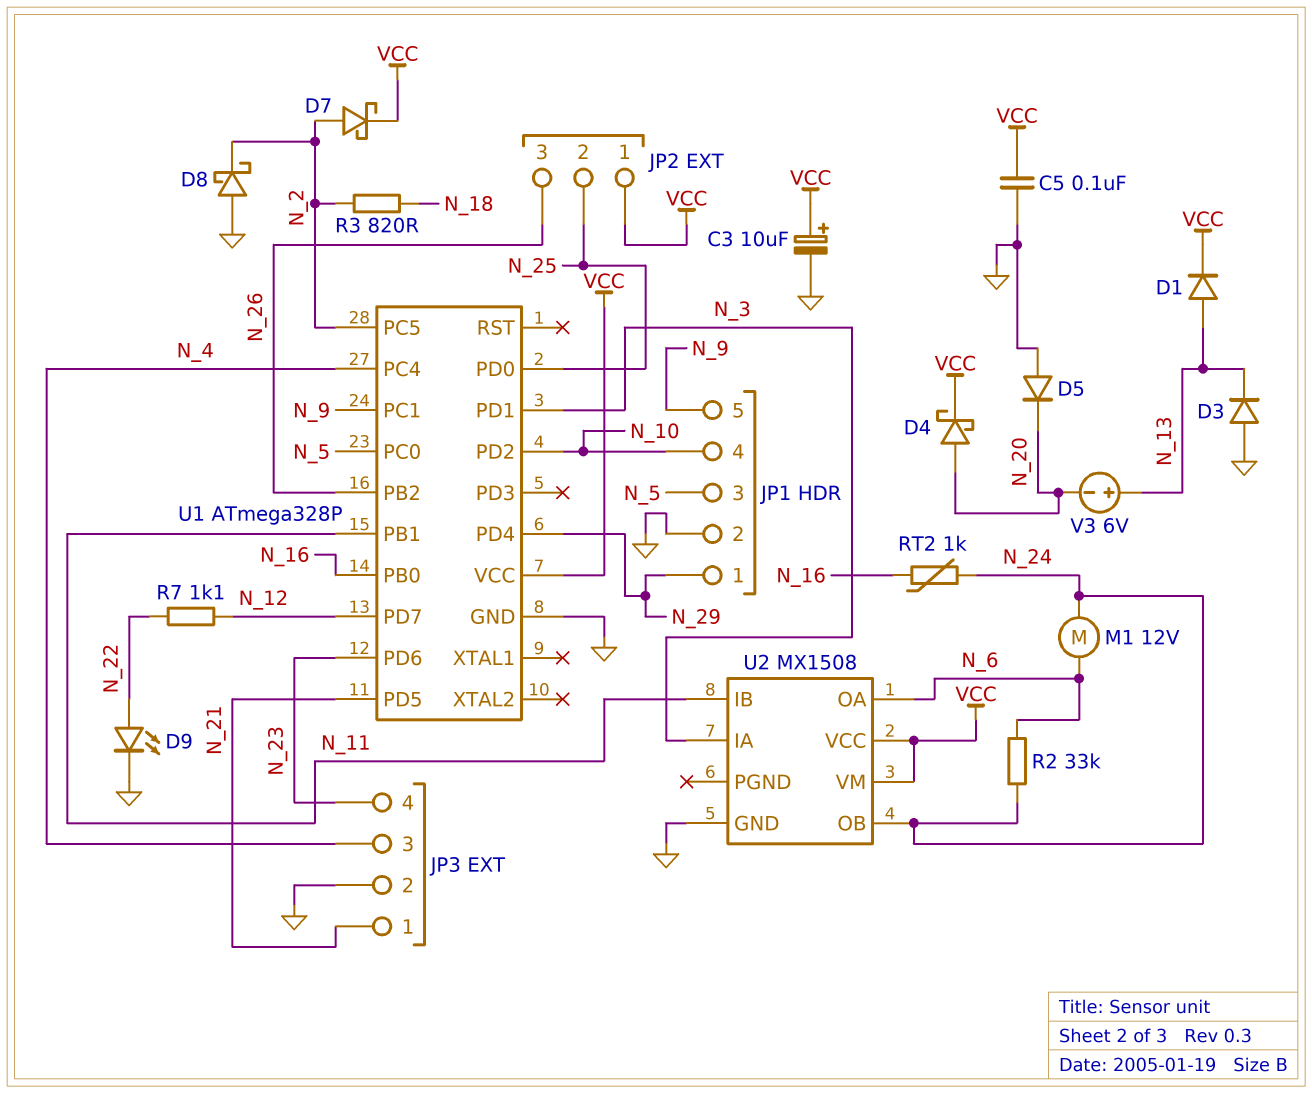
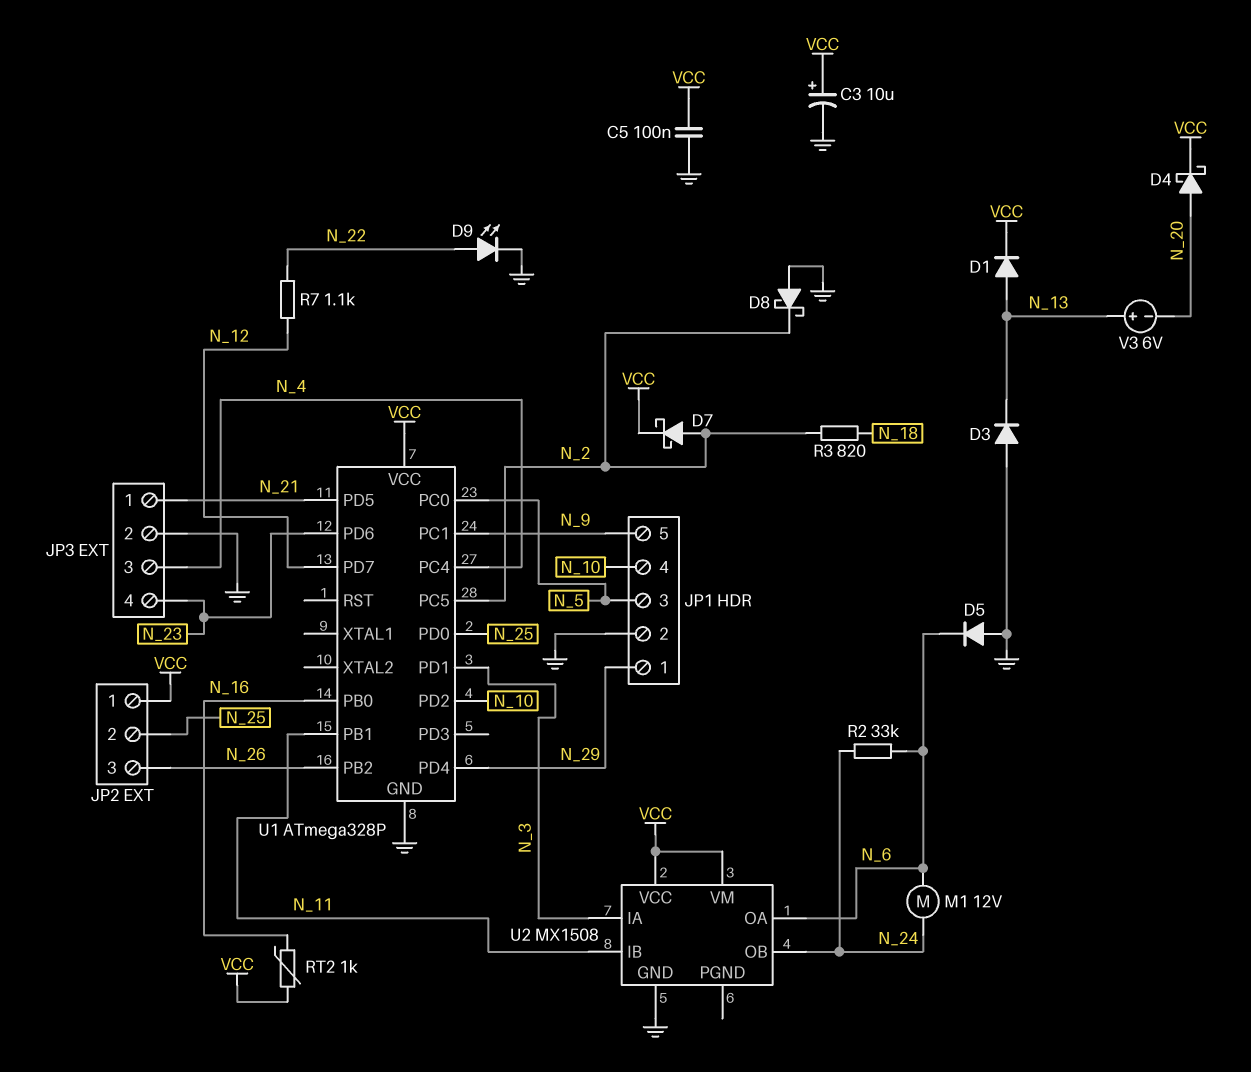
D5: diode (A GND, K N_20) -> diode (A GND, K N_6)
RT2: 1k (N_16, N_24) -> 1k (N_16, VCC)

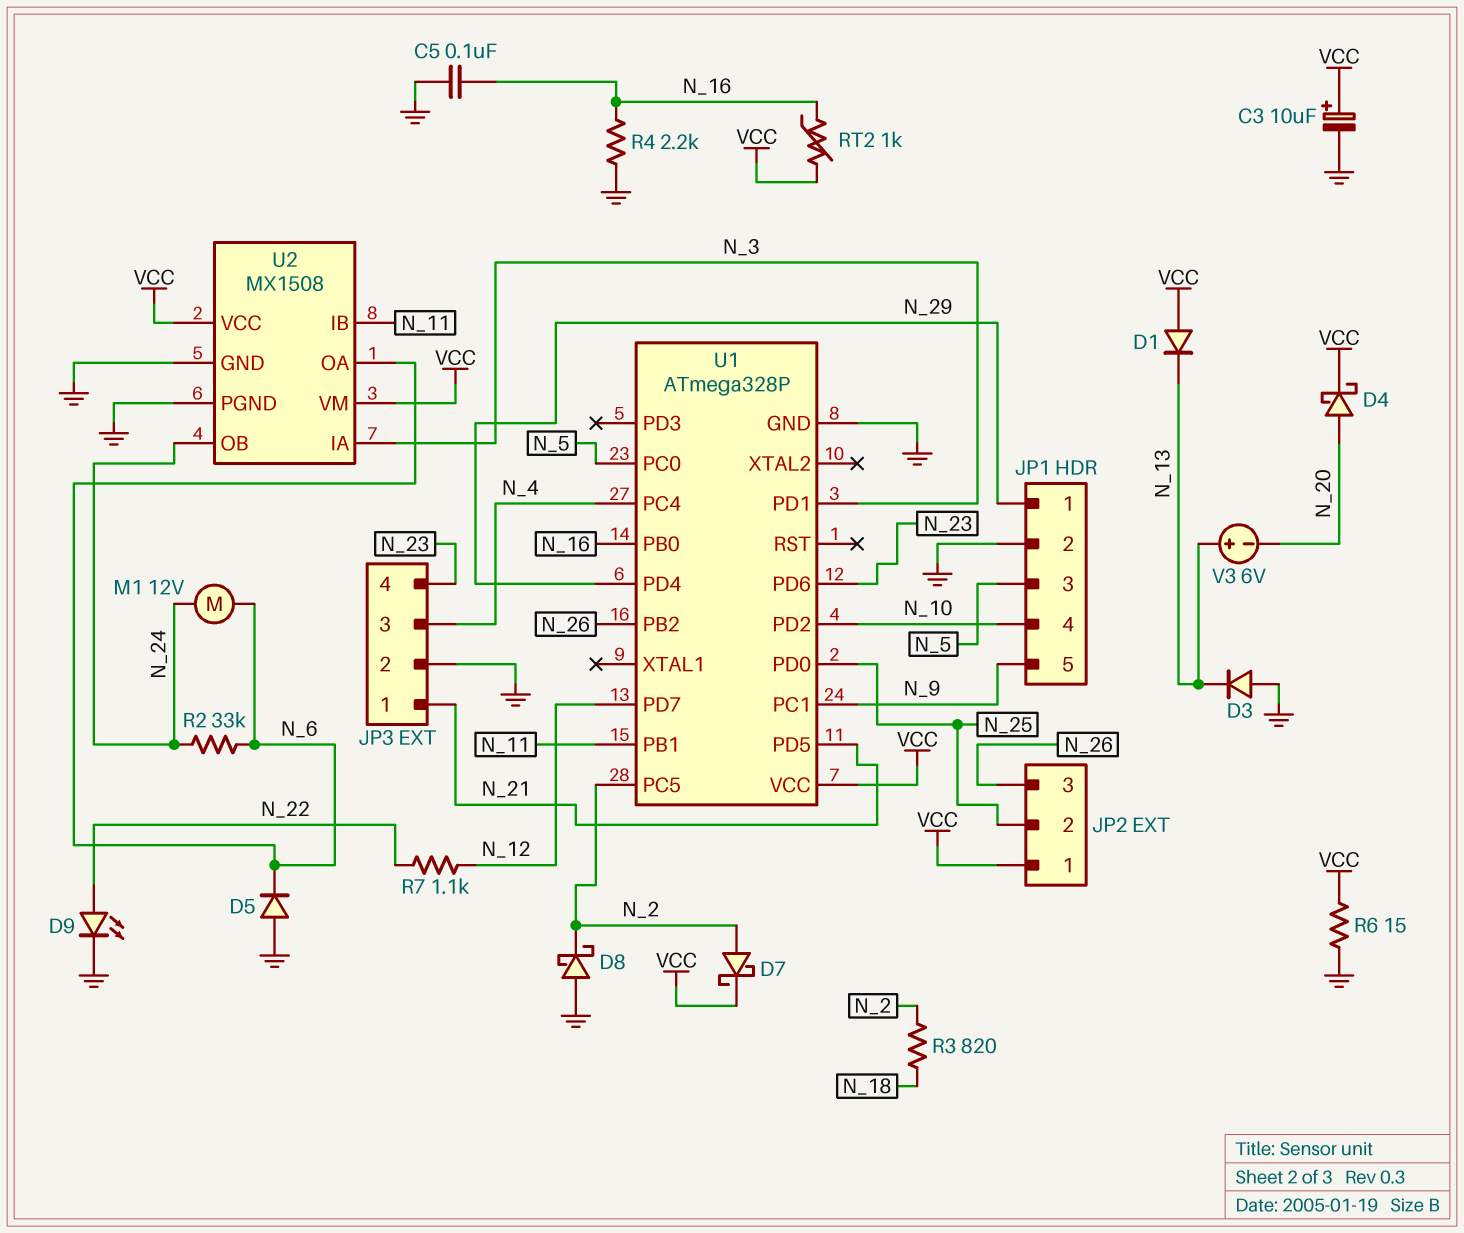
C5: 100nF (GND, VCC) -> 100nF (GND, N_16)
D1: diode (A N_13, K VCC) -> diode (A VCC, K N_13)
R4: none -> 2.2k (GND, N_16)
R6: none -> 15 (GND, VCC)
U2 pin PGND: none -> GND

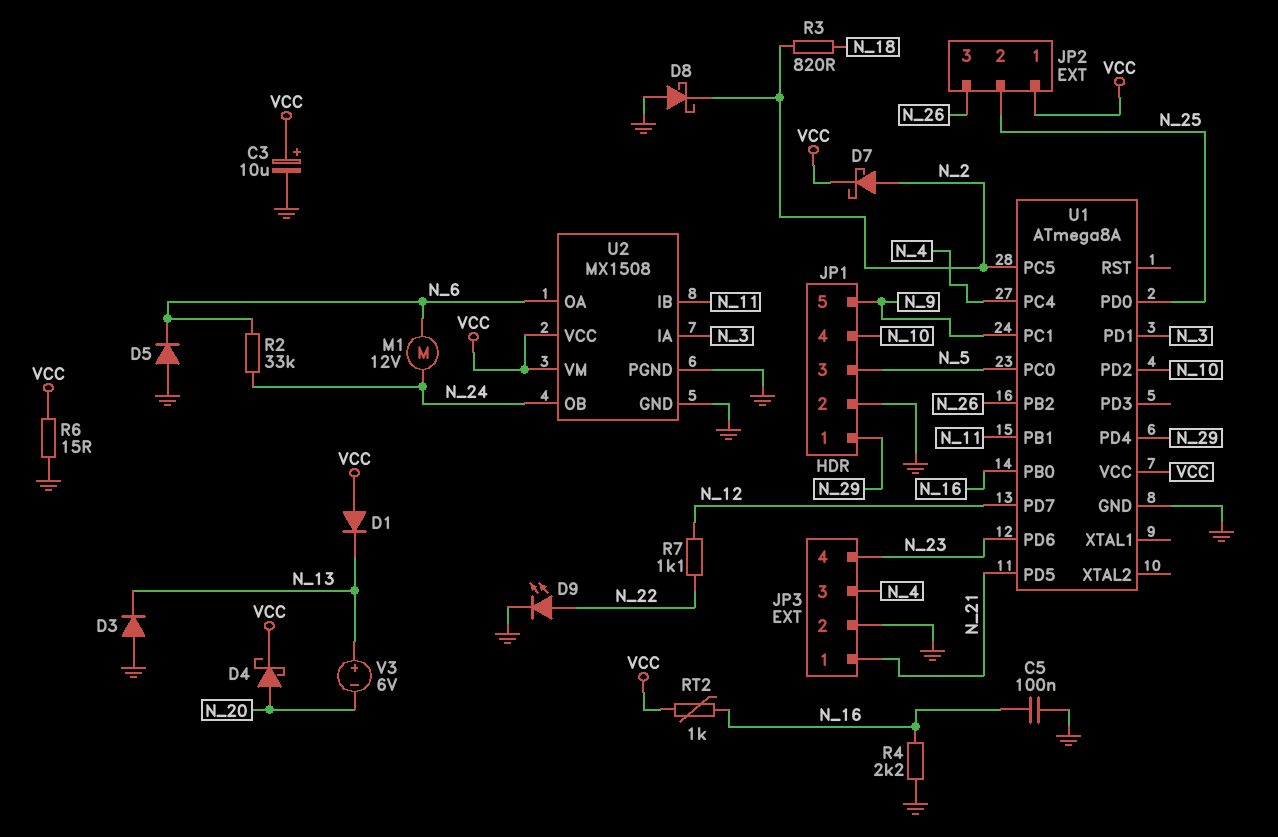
U1: ATmega328P -> ATmega8A

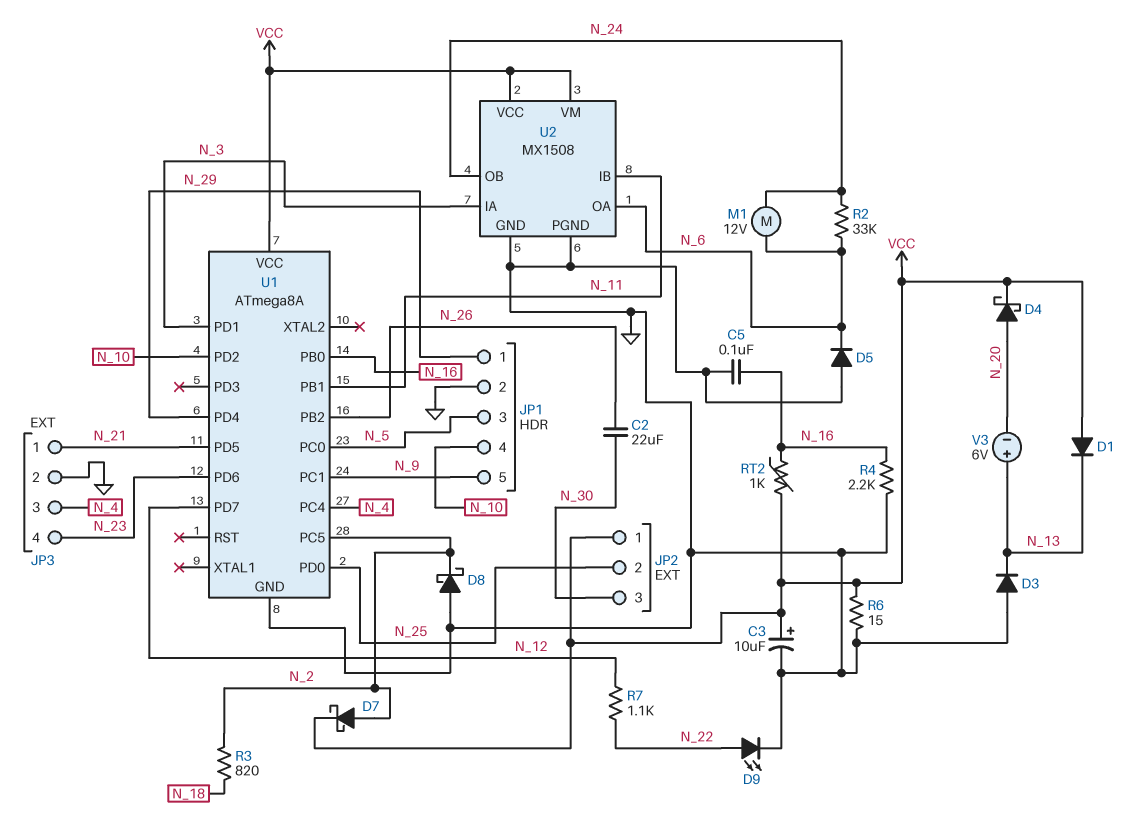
C2: none -> 22uF (N_26, N_30)
JP2 pin 3: N_26 -> N_30

